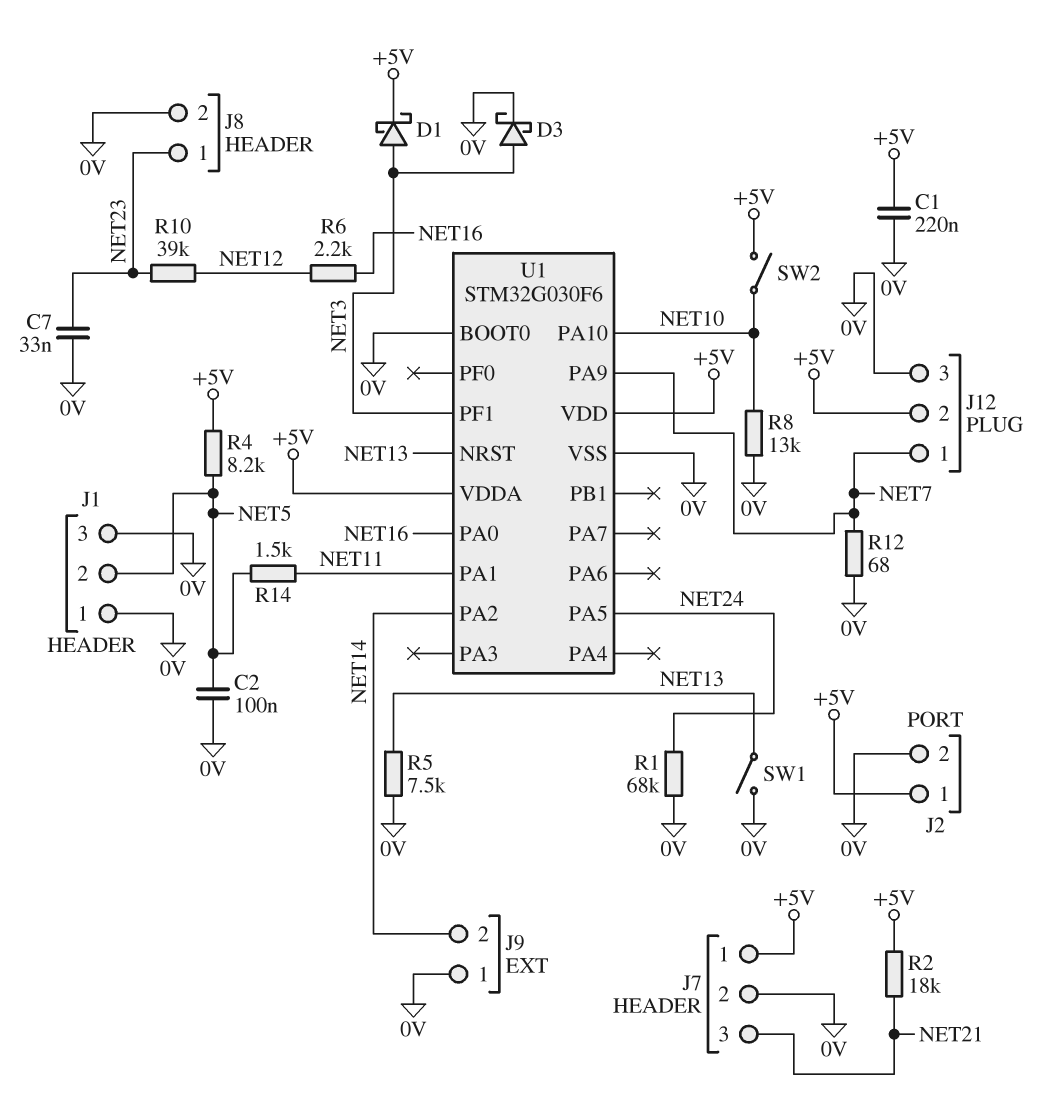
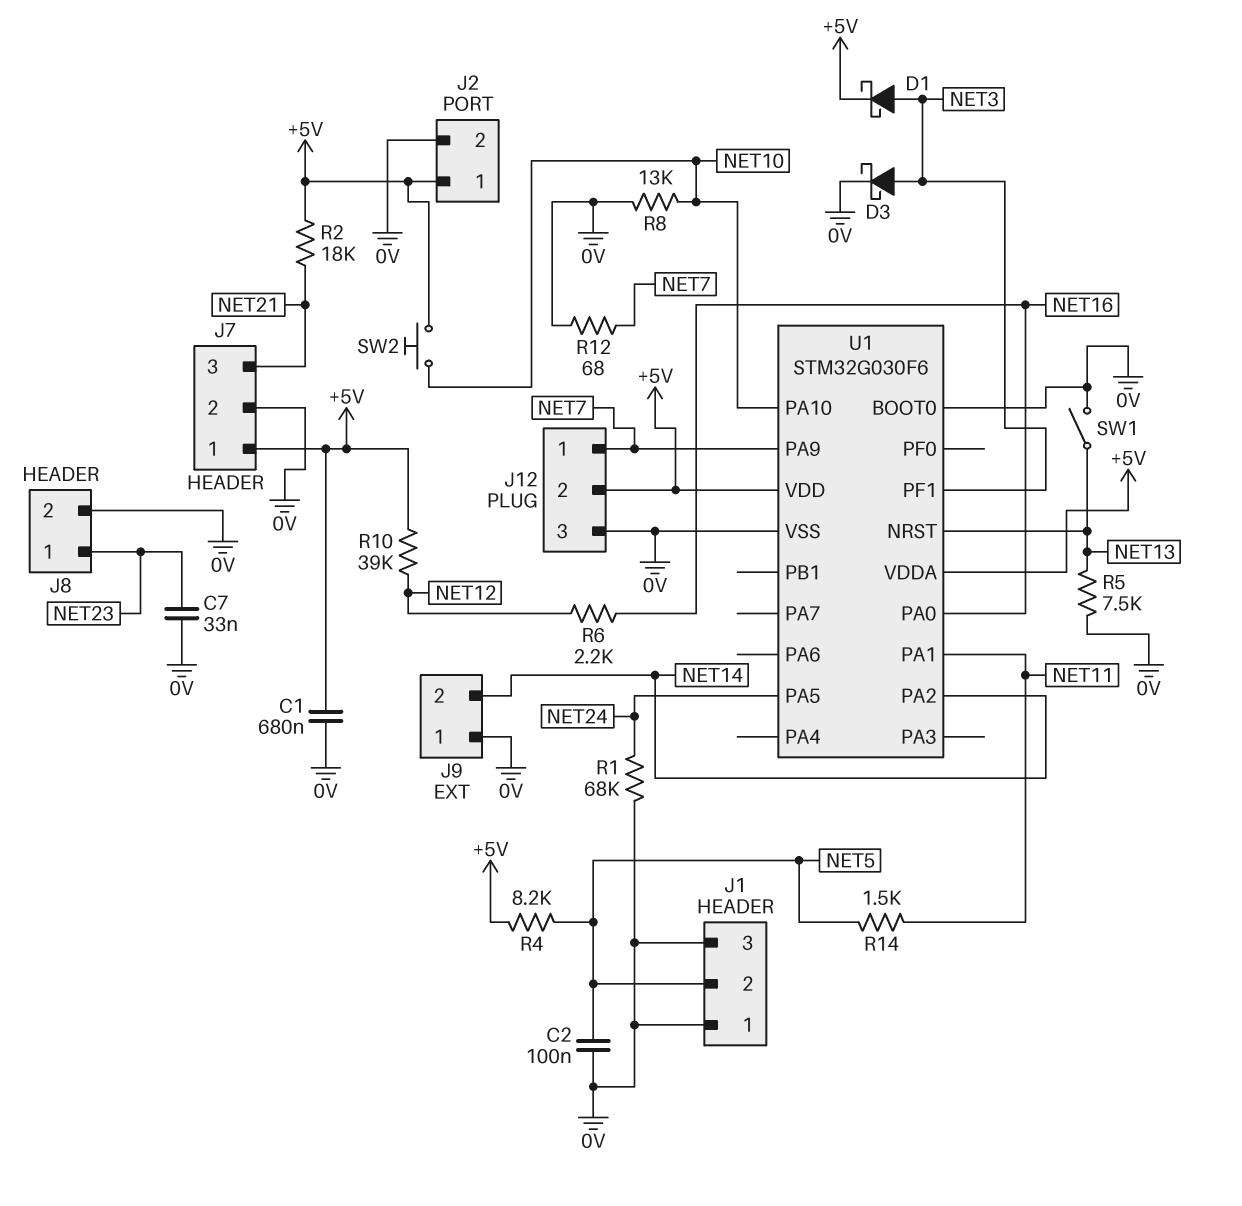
C1: 220nF (+5V, 0V) -> 680nF (+5V, 0V)
R10: 39k (NET12, NET23) -> 39k (+5V, NET12)
SW2: switch (+5V, NET10) -> button (+5V, NET10)

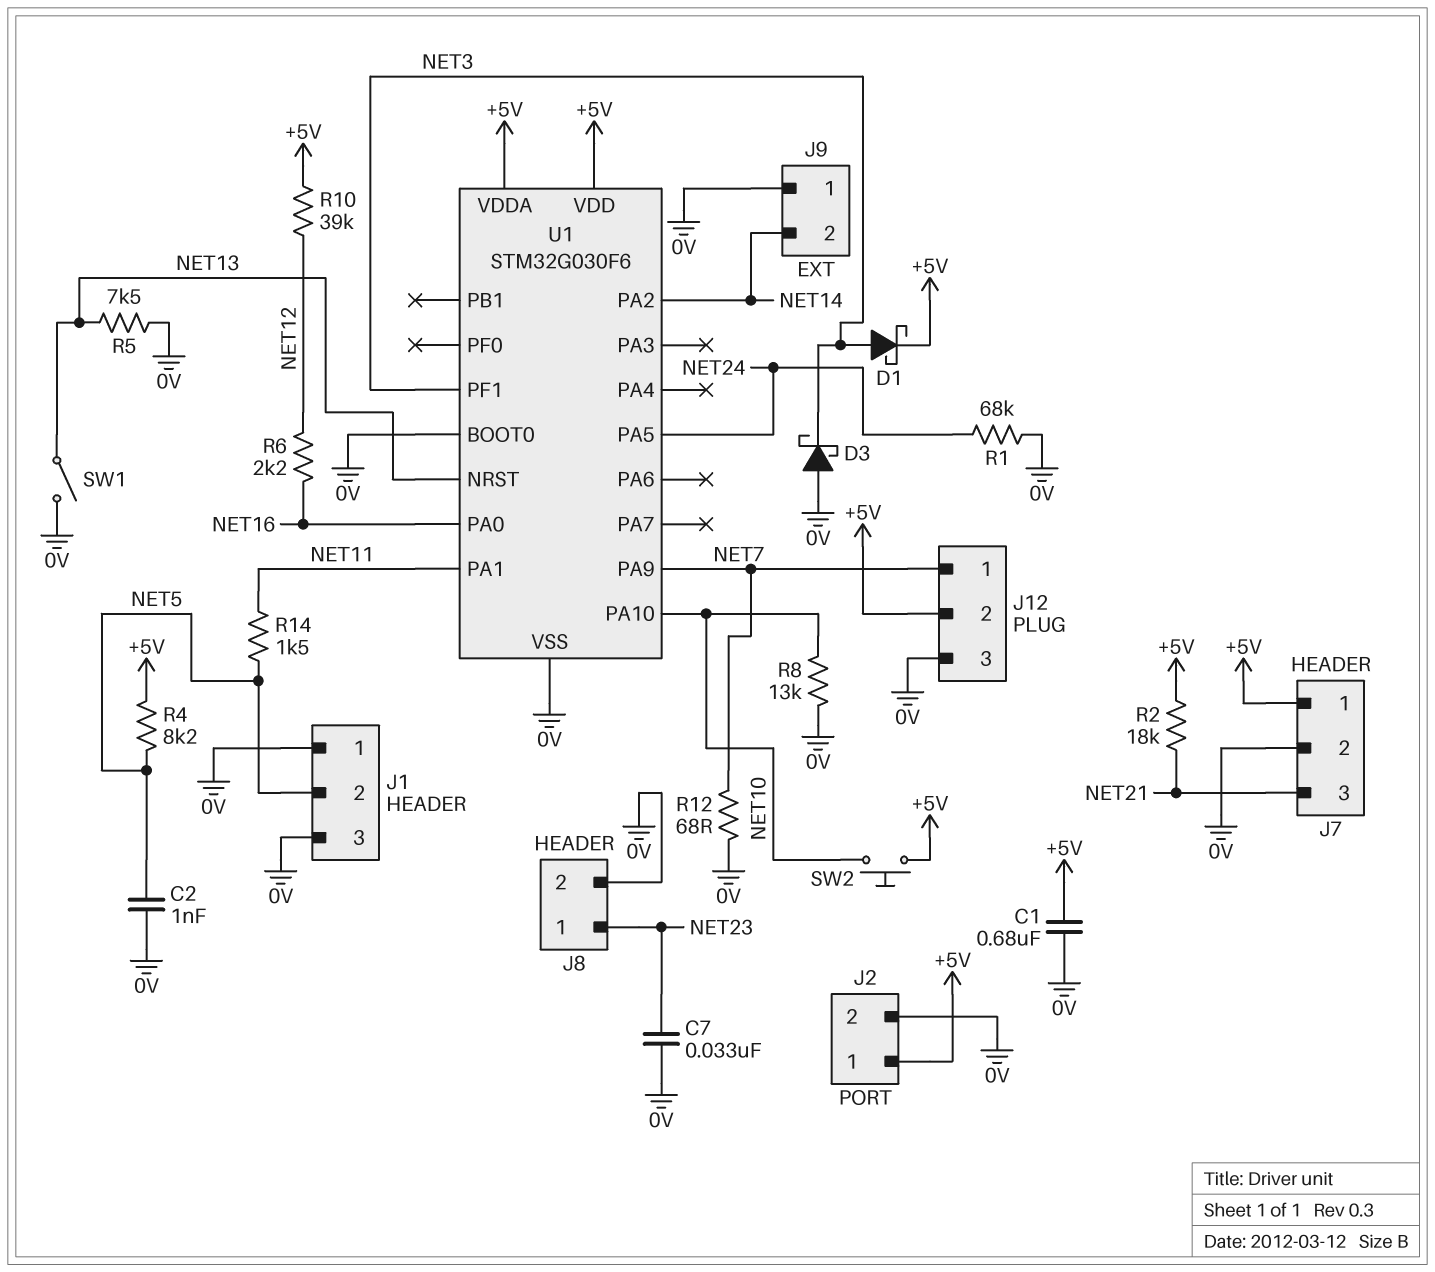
C2: 100nF (0V, NET5) -> 1nF (0V, NET5)
D3: schottky (A NET3, K 0V) -> schottky (A 0V, K NET3)

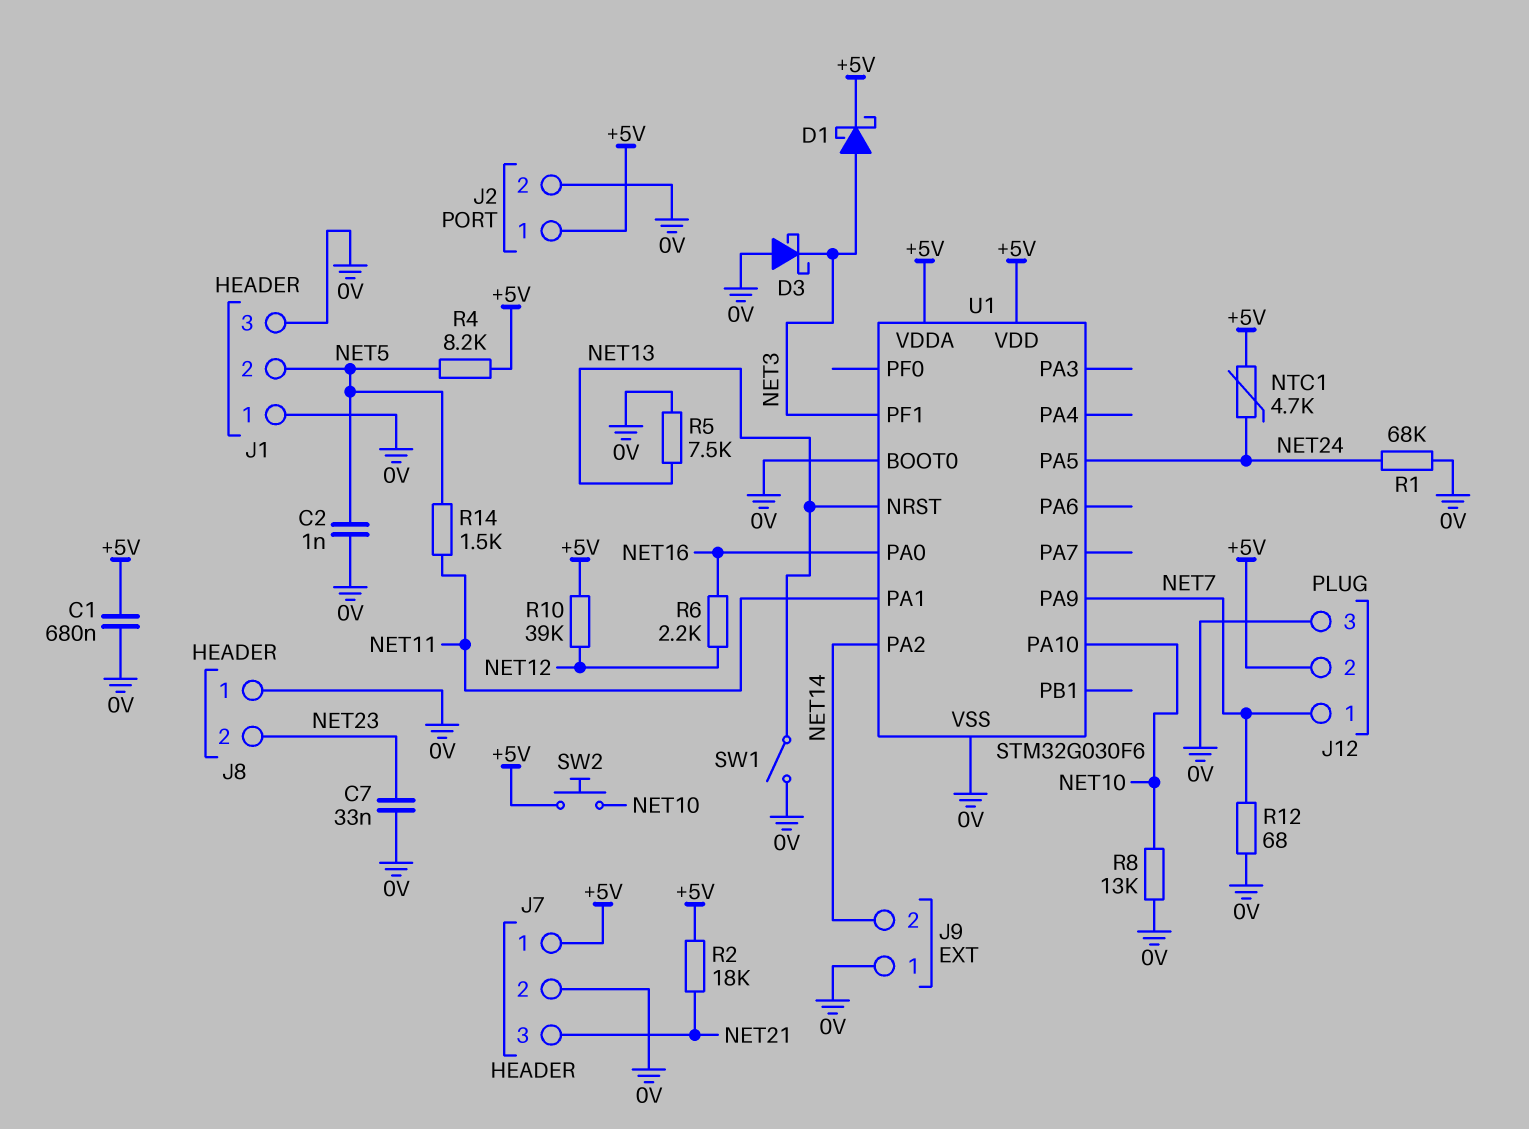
J8 pin 1: NET23 -> 0V
J8 pin 2: 0V -> NET23
NTC1: none -> 4.7k (+5V, NET24)

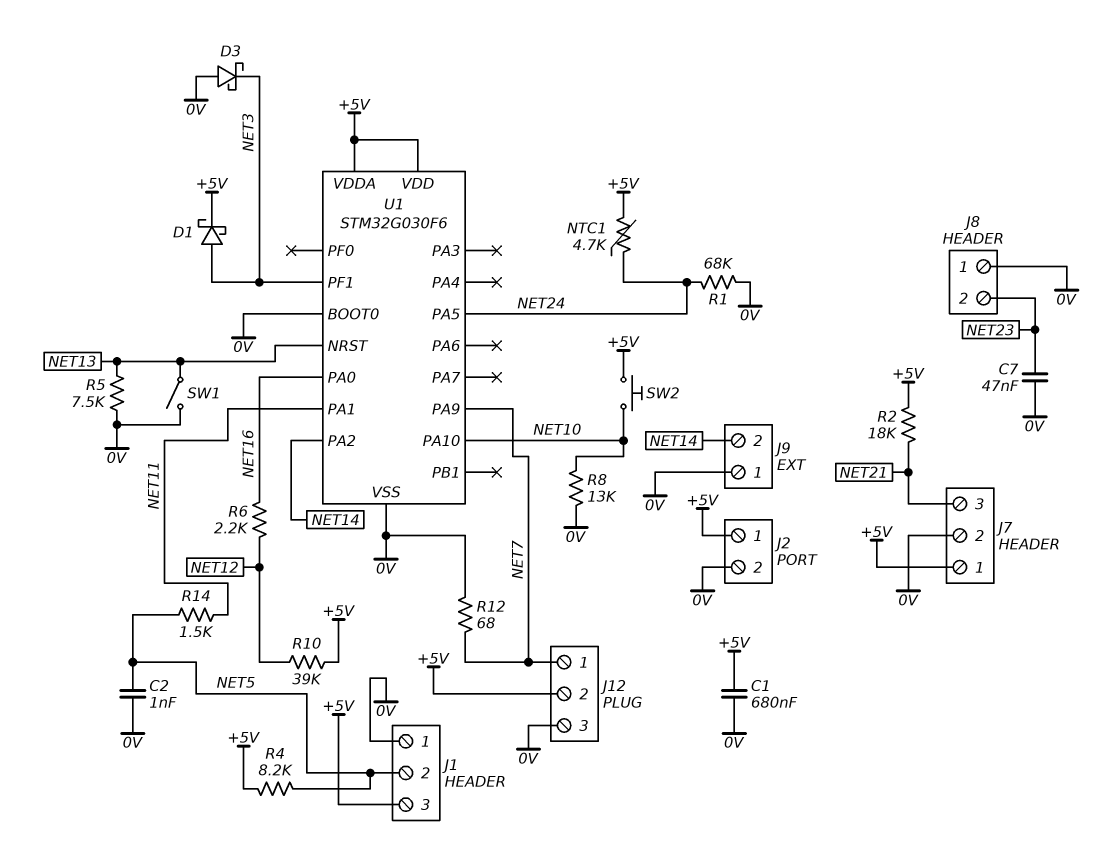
C7: 33nF (0V, NET23) -> 47nF (0V, NET23)
J1 pin 3: 0V -> +5V

